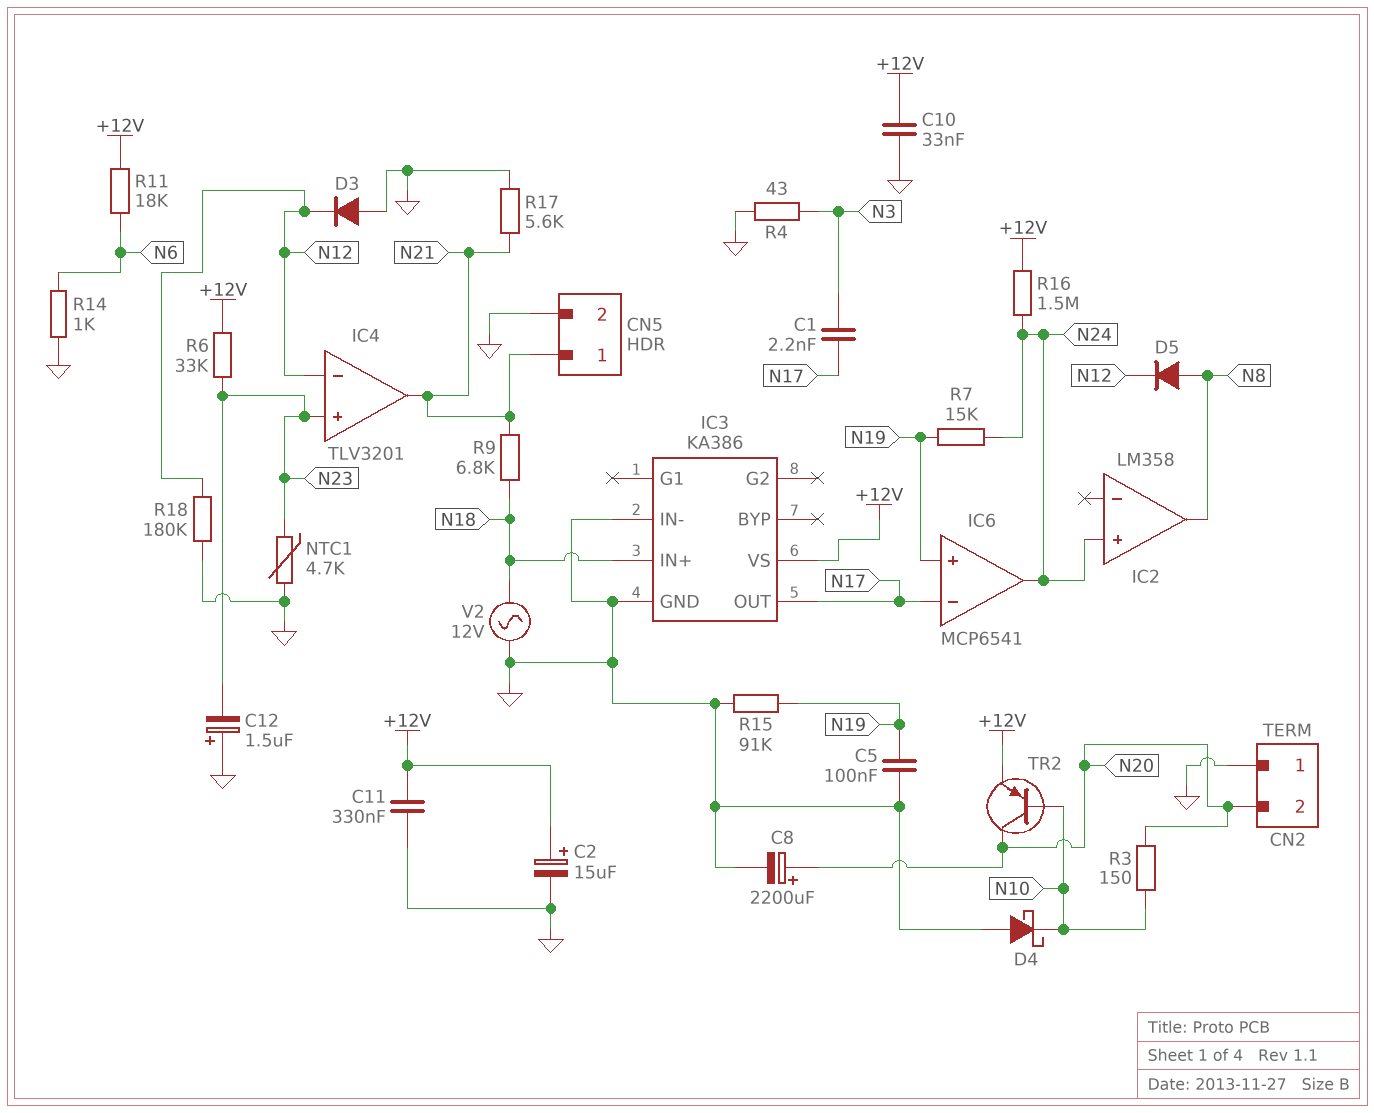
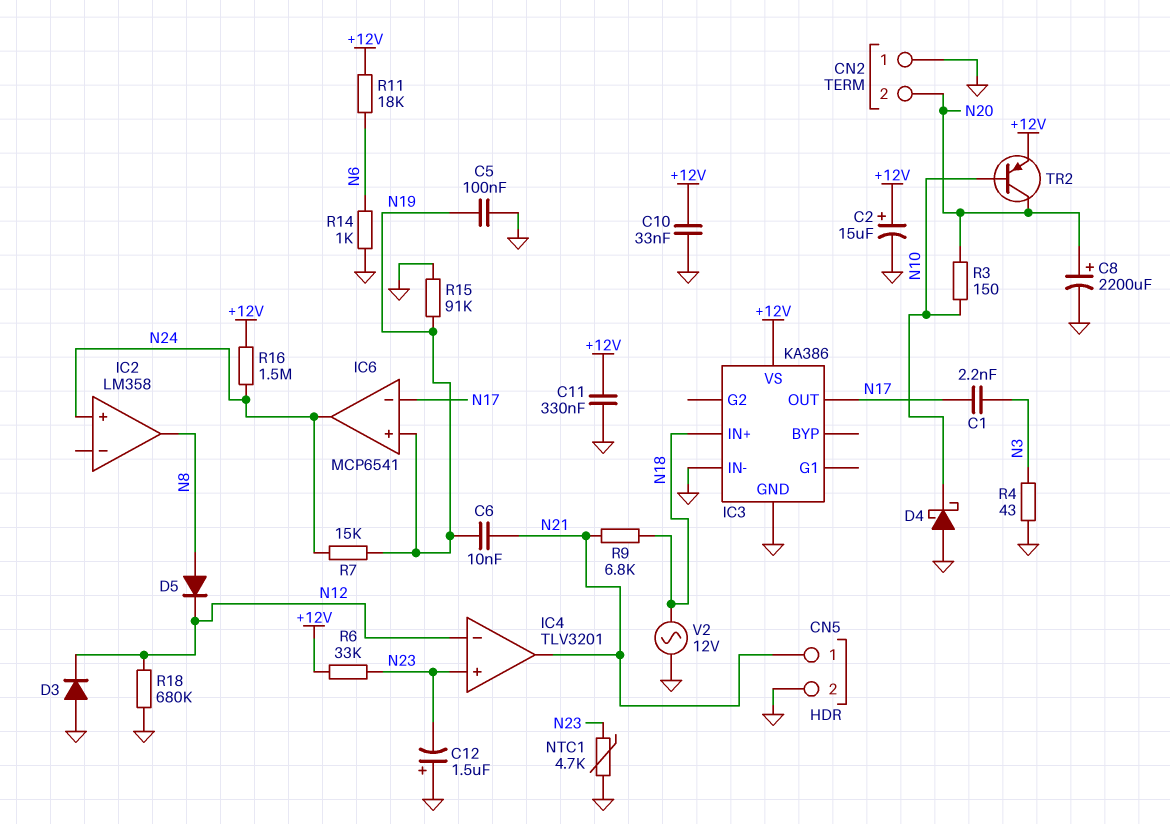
C6: none -> 10nF (N19, N21)
R17: 5.6k (GND, N21) -> none
R18: 180k (GND, N12) -> 680k (GND, N12)

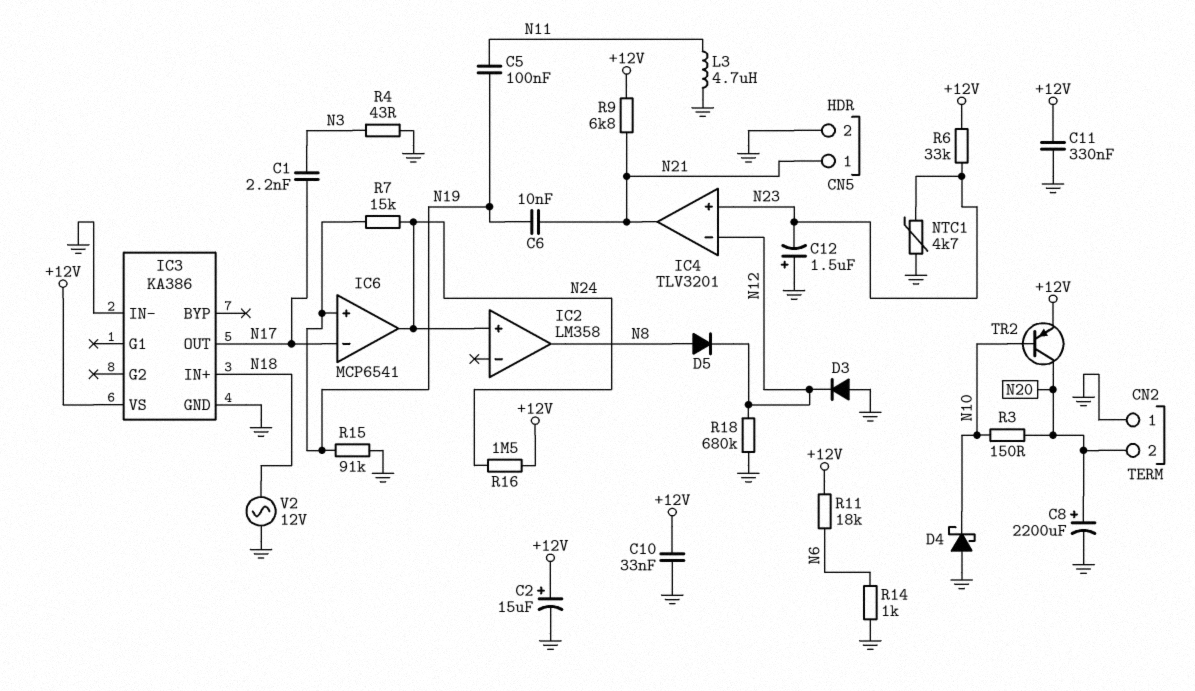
C5: 100nF (GND, N19) -> 100nF (N11, N19)
L3: none -> 4.7uH (GND, N11)
R9: 6.8k (N18, N21) -> 6.8k (+12V, N21)

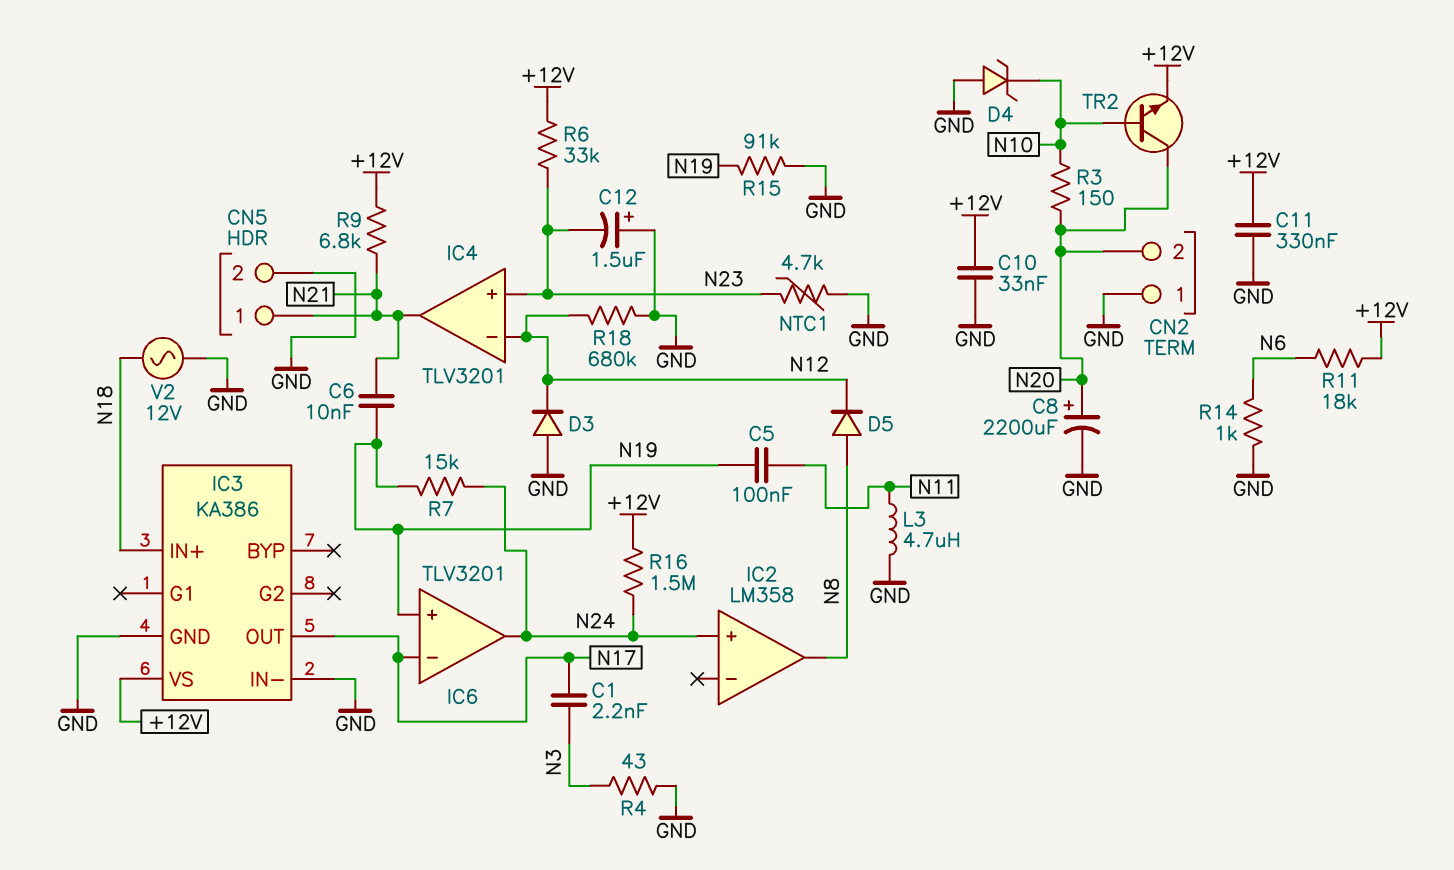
C2: 15uF (plus +12V, minus GND) -> none
D4: schottky (A GND, K N10) -> zener (A GND, K N10)
IC6: MCP6541 -> TLV3201
TR2: PNP (B N10, C N20, E +12V) -> NPN (B N10, C N20, E +12V)

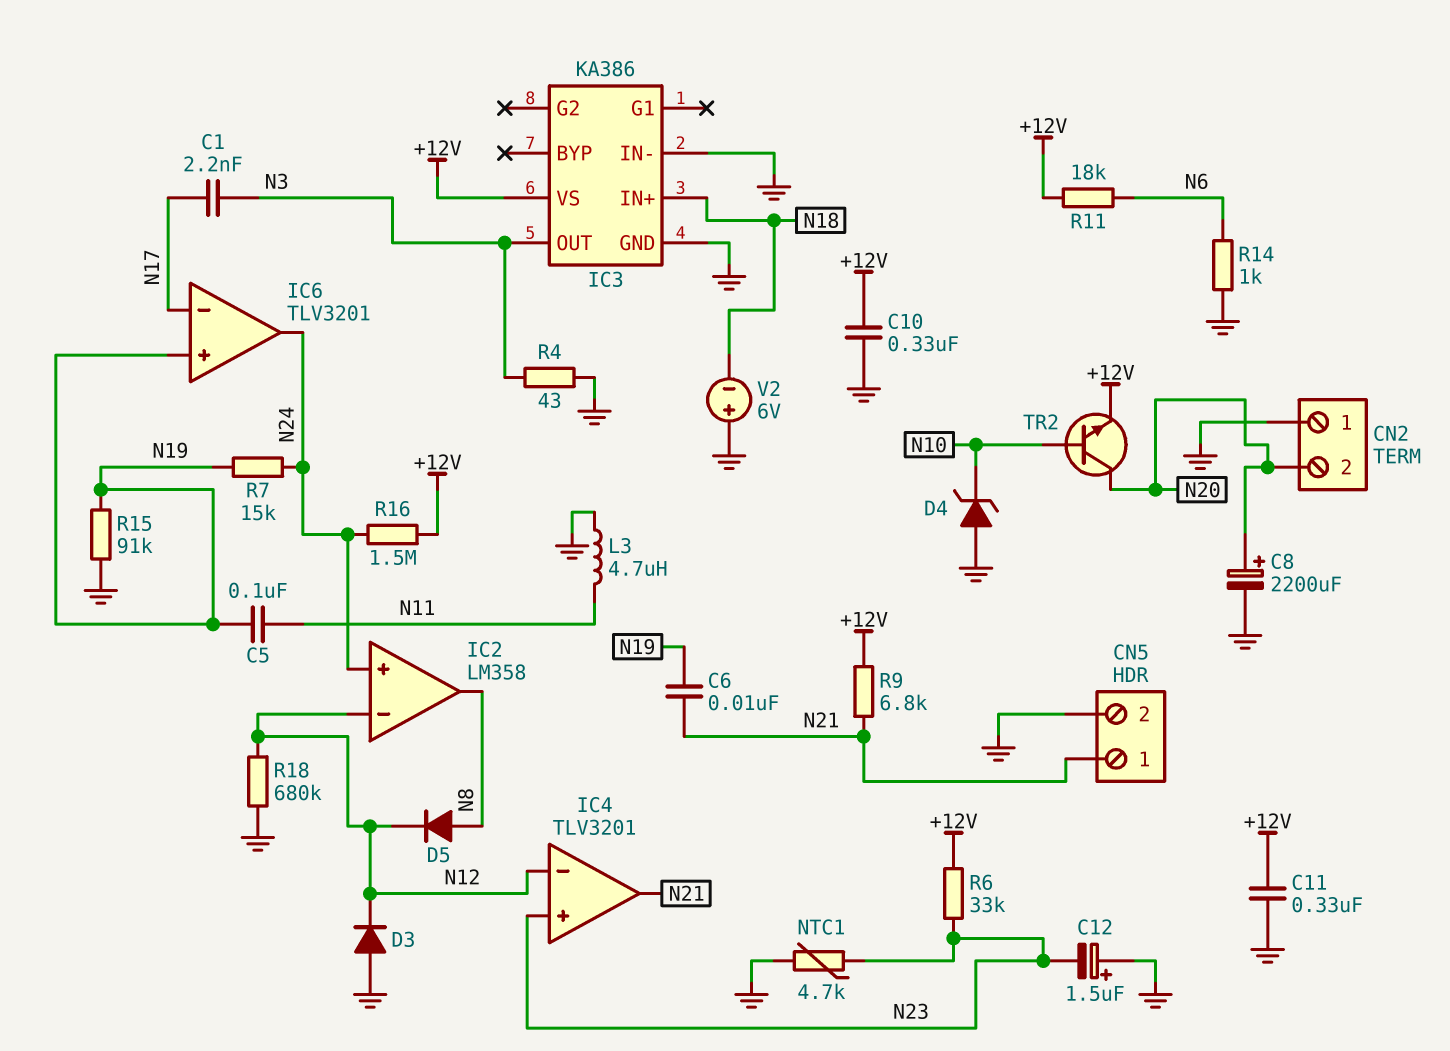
C10: 33nF (+12V, GND) -> 330nF (+12V, GND)
IC2 pin in-: none -> N12
IC3 pin OUT: N17 -> N3
R3: 150 (N10, N20) -> none
V2: AC 12V (GND, N18) -> 6V (plus GND, minus N18)

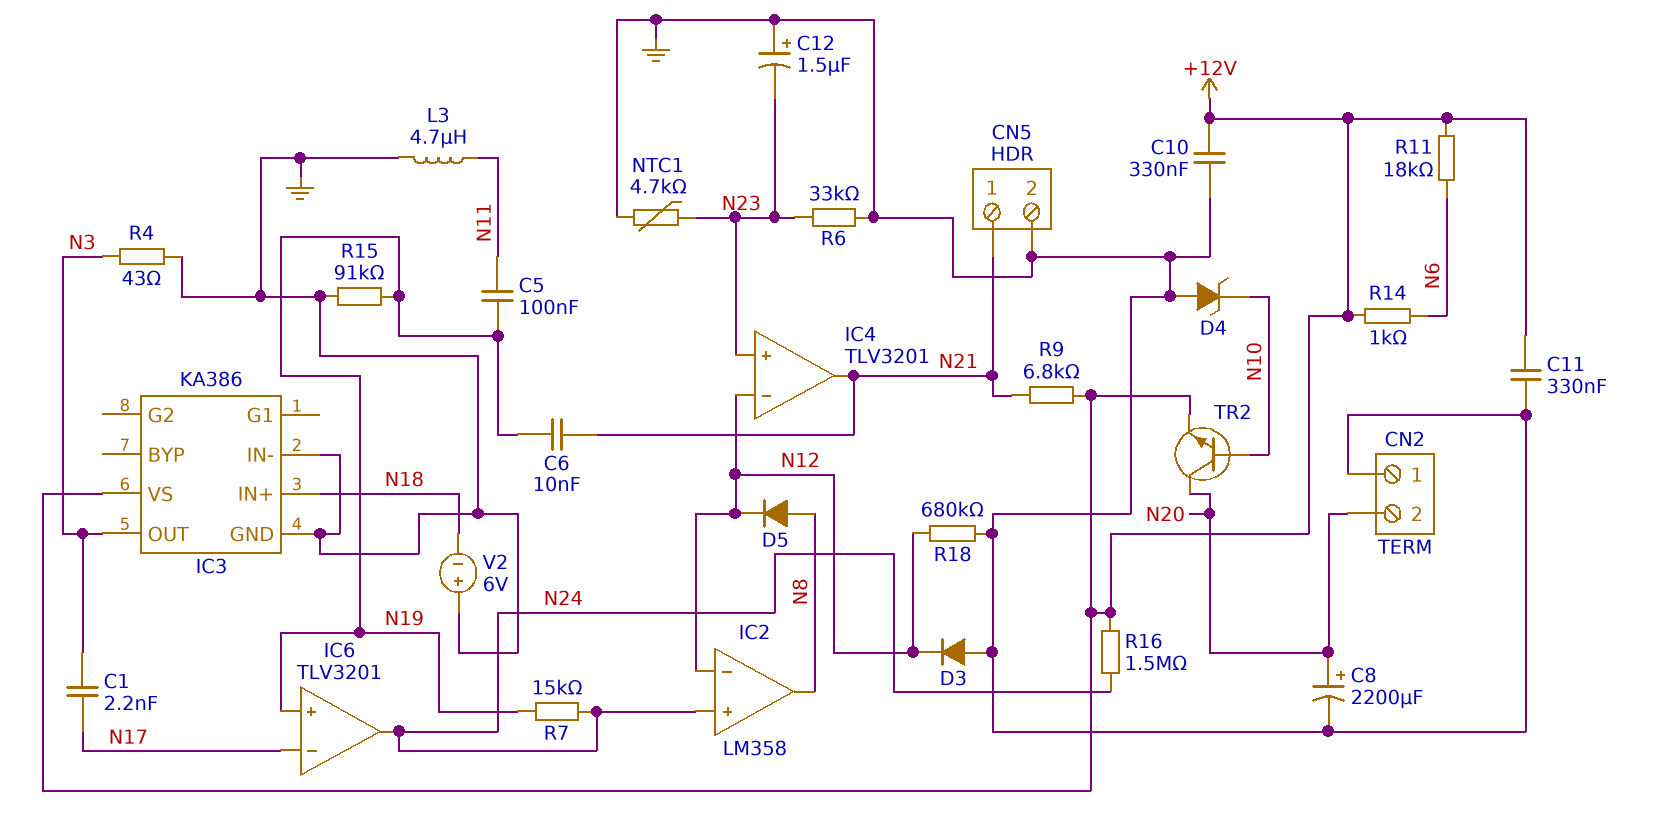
R6: 33k (+12V, N23) -> 33k (GND, N23)
R14: 1k (GND, N6) -> 1k (+12V, N6)

